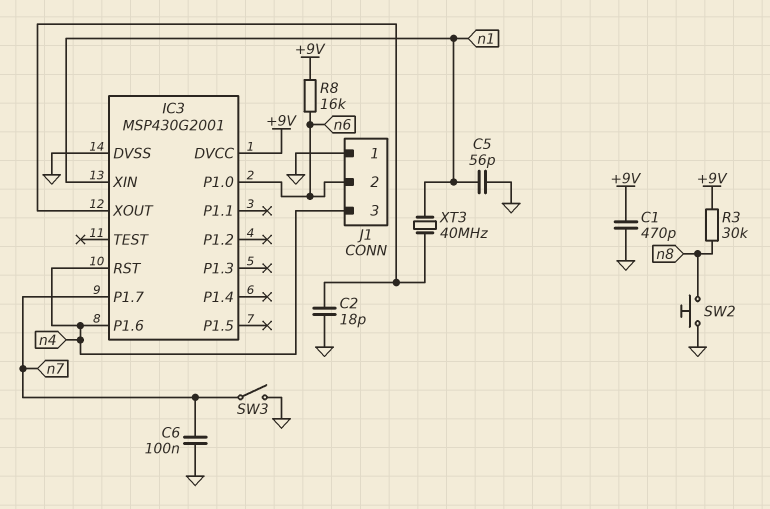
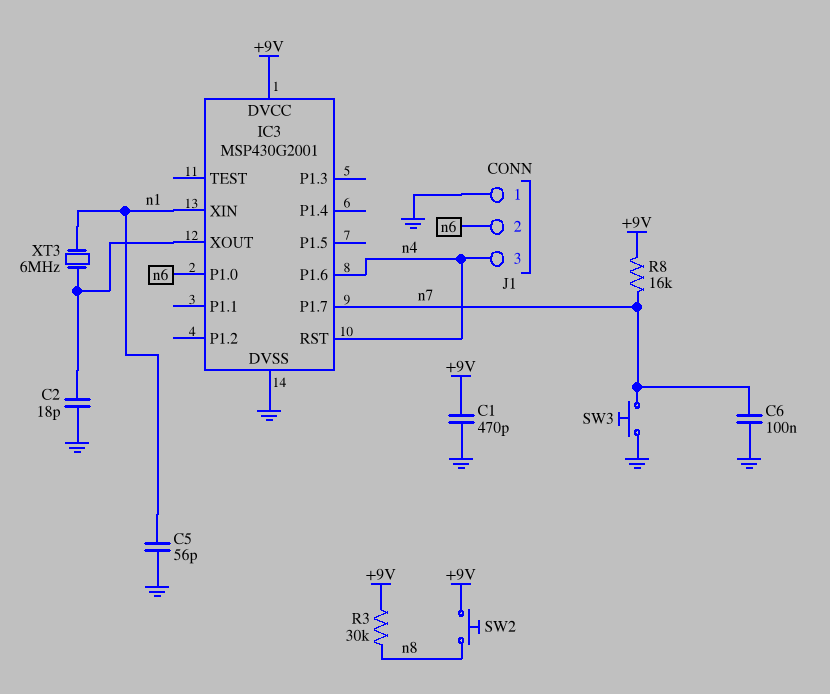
R8: 16k (+9V, n6) -> 16k (+9V, n7)
SW2: button (GND, n8) -> button (+9V, n8)
SW3: switch (GND, n7) -> button (GND, n7)
XT3: 40MHz (IC3/XOUT, n1) -> 6MHz (IC3/XOUT, n1)

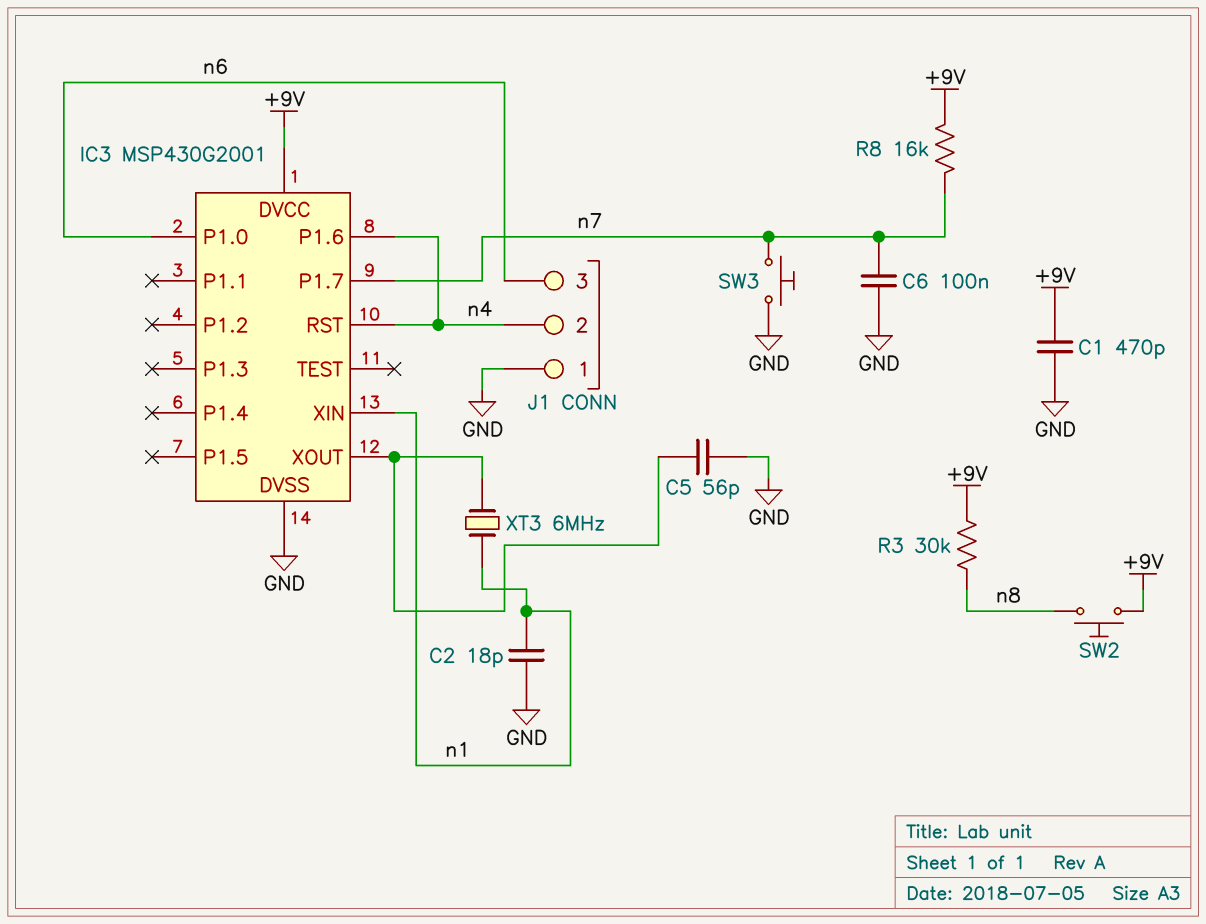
C2: 18pF (GND, IC3/XOUT) -> 18pF (GND, n1)
C5: 56pF (GND, n1) -> 56pF (GND, IC3/XOUT)
J1 pin 2: n6 -> n4
J1 pin 3: n4 -> n6

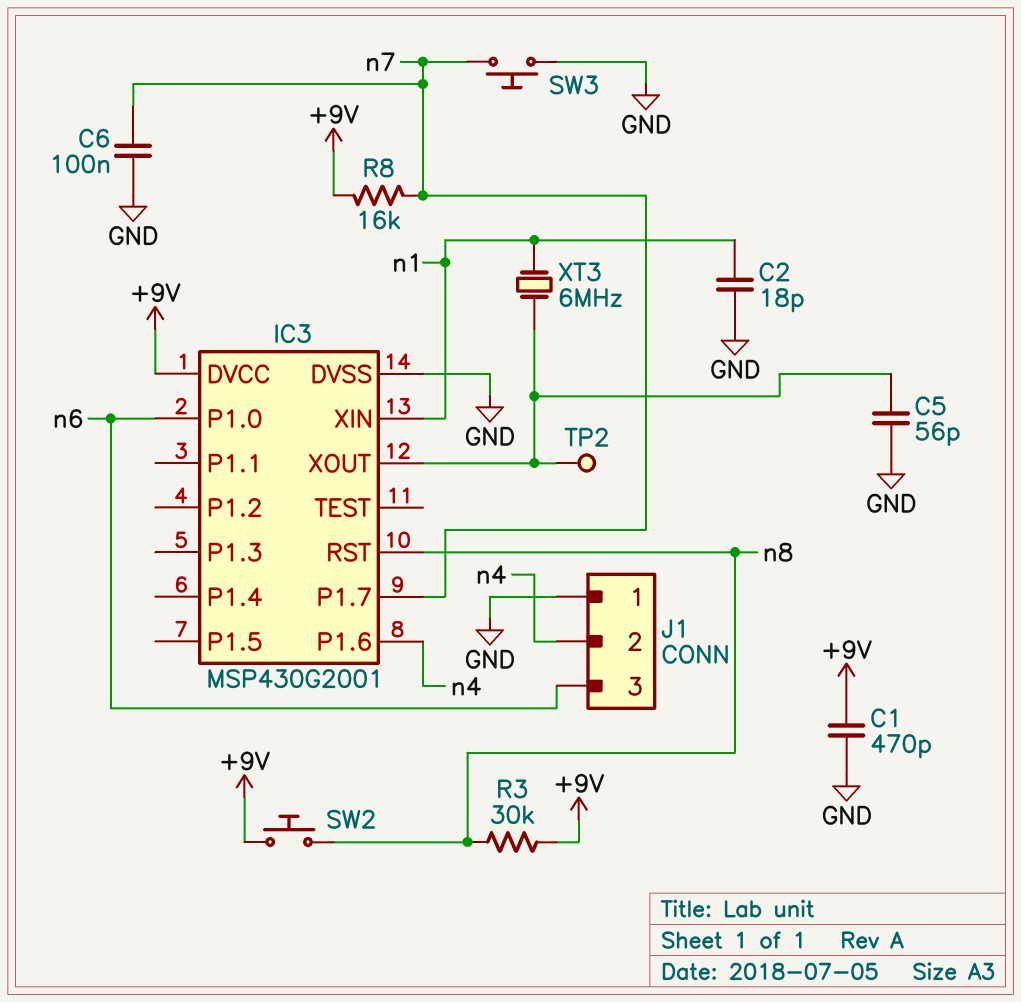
IC3 pin RST: n4 -> n8
TP2: none -> test point (IC3/XOUT)

